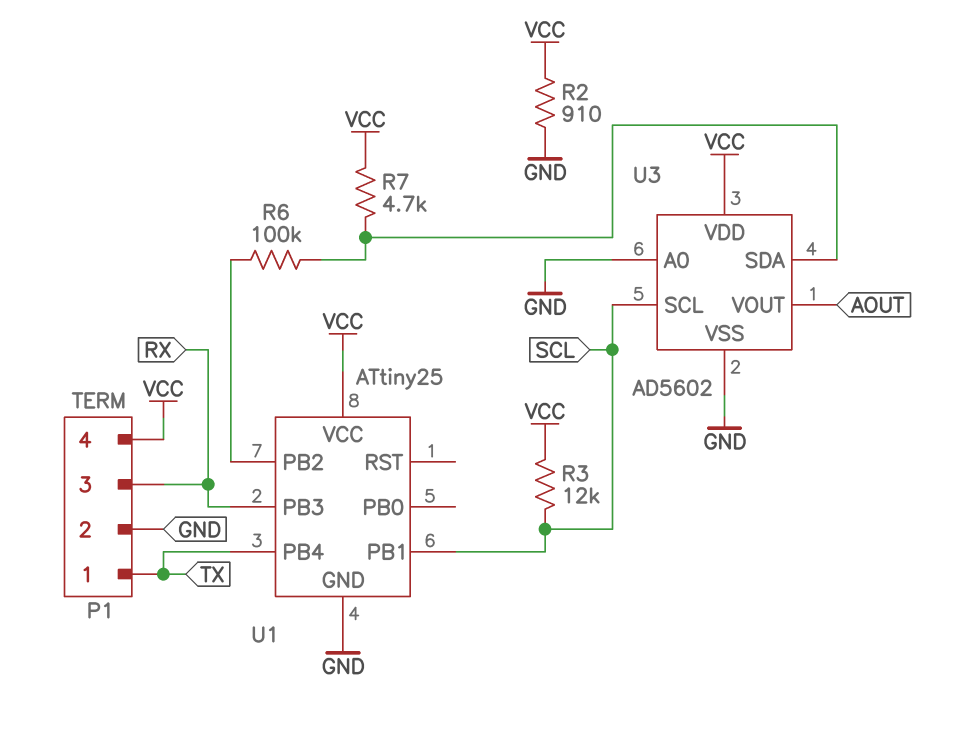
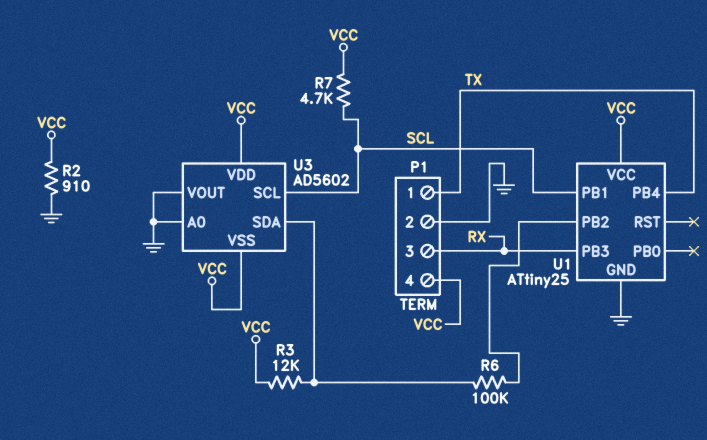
R3: 12k (SCL, VCC) -> 12k (U3/SDA, VCC)
R7: 4.7k (U3/SDA, VCC) -> 4.7k (SCL, VCC)
U3 pin VOUT: AOUT -> GND
U3 pin VSS: GND -> VCC

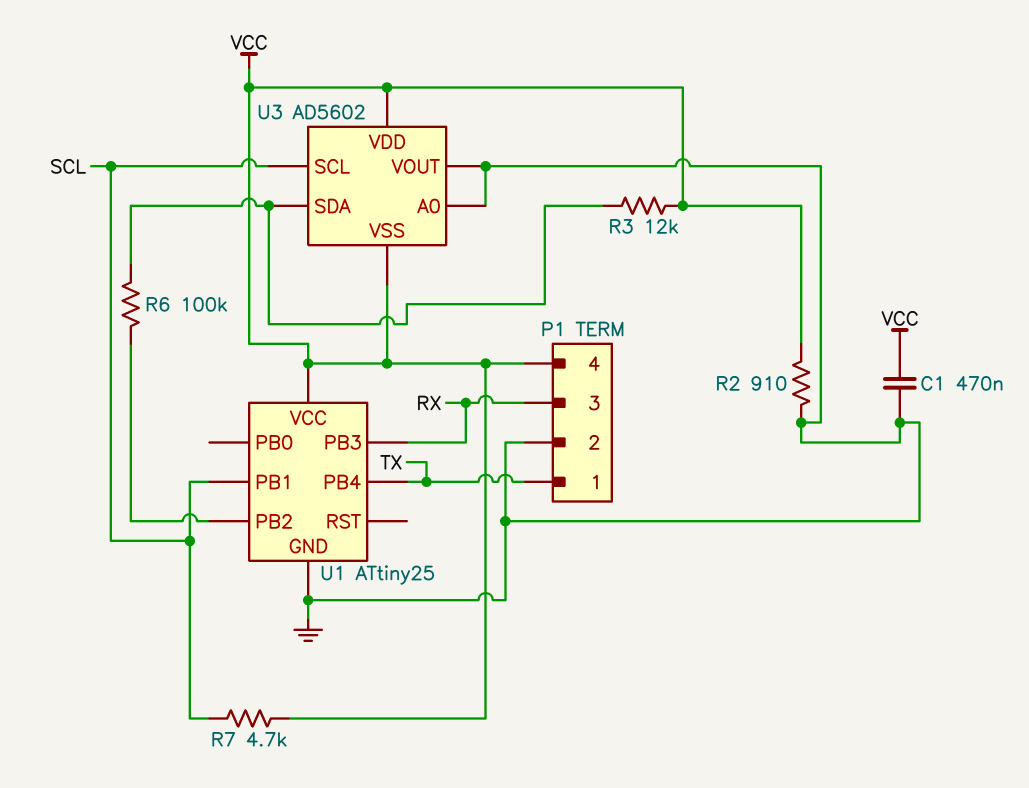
C1: none -> 470nF (GND, VCC)

